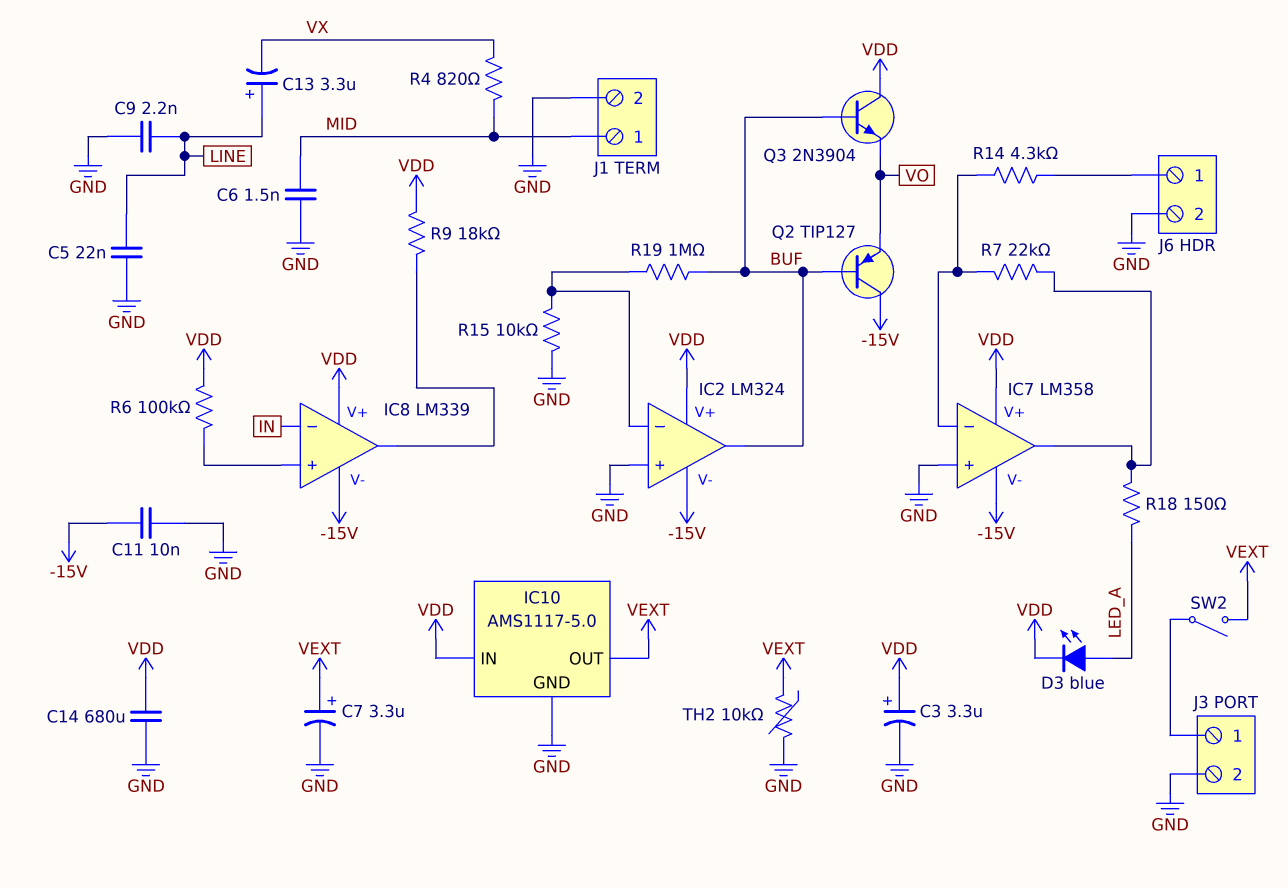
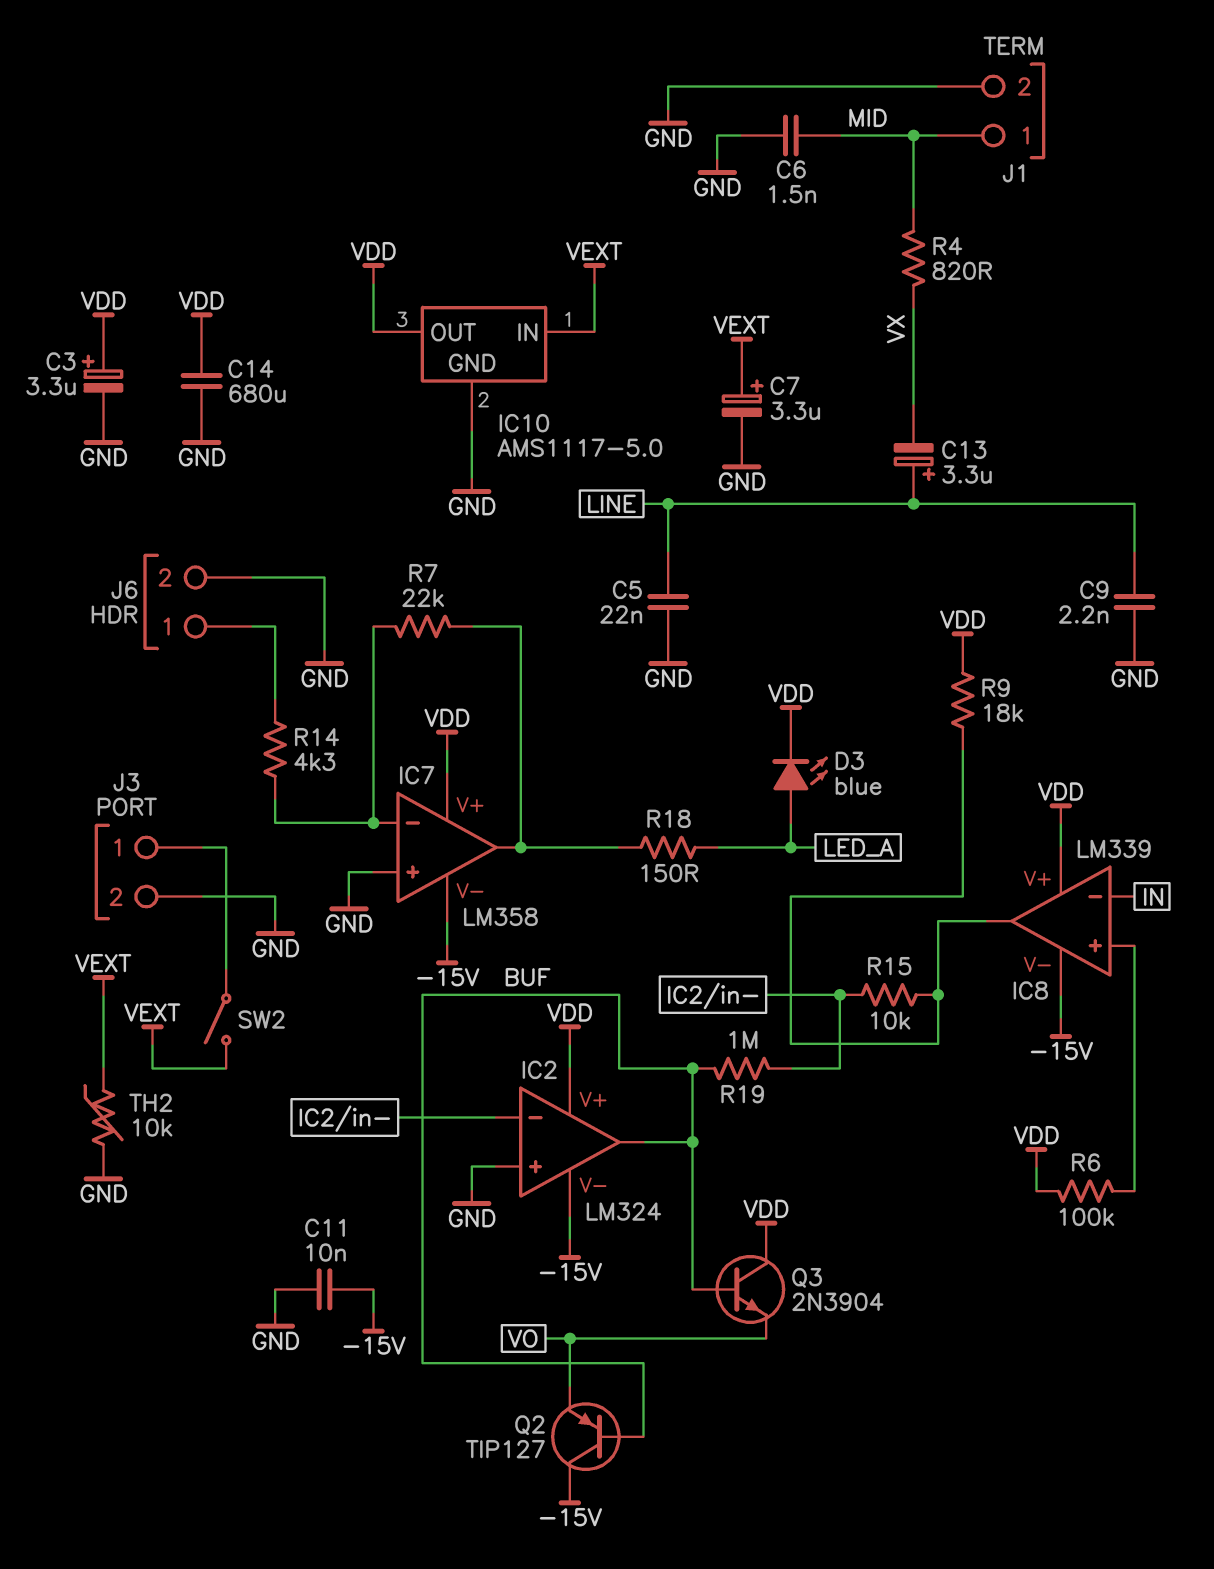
IC10 pin IN: VDD -> VEXT
IC10 pin OUT: VEXT -> VDD
R15: 10k (GND, IC2/in-) -> 10k (IC2/in-, IC8/out)

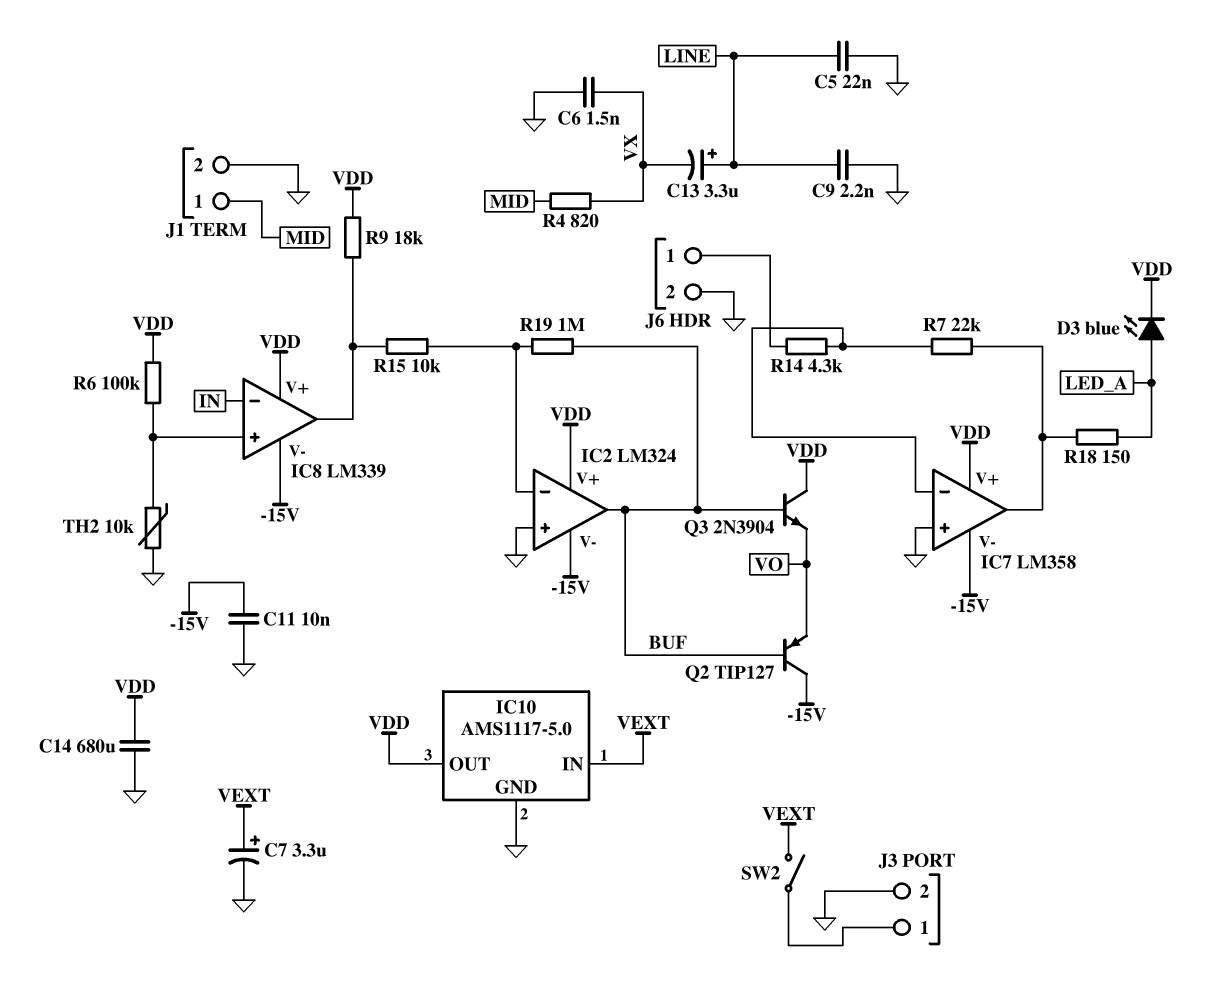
C3: 3.3uF (plus VDD, minus GND) -> none
C6: 1.5nF (GND, MID) -> 1.5nF (GND, VX)
TH2: 10k (GND, VEXT) -> 10k (GND, IC8/in+)

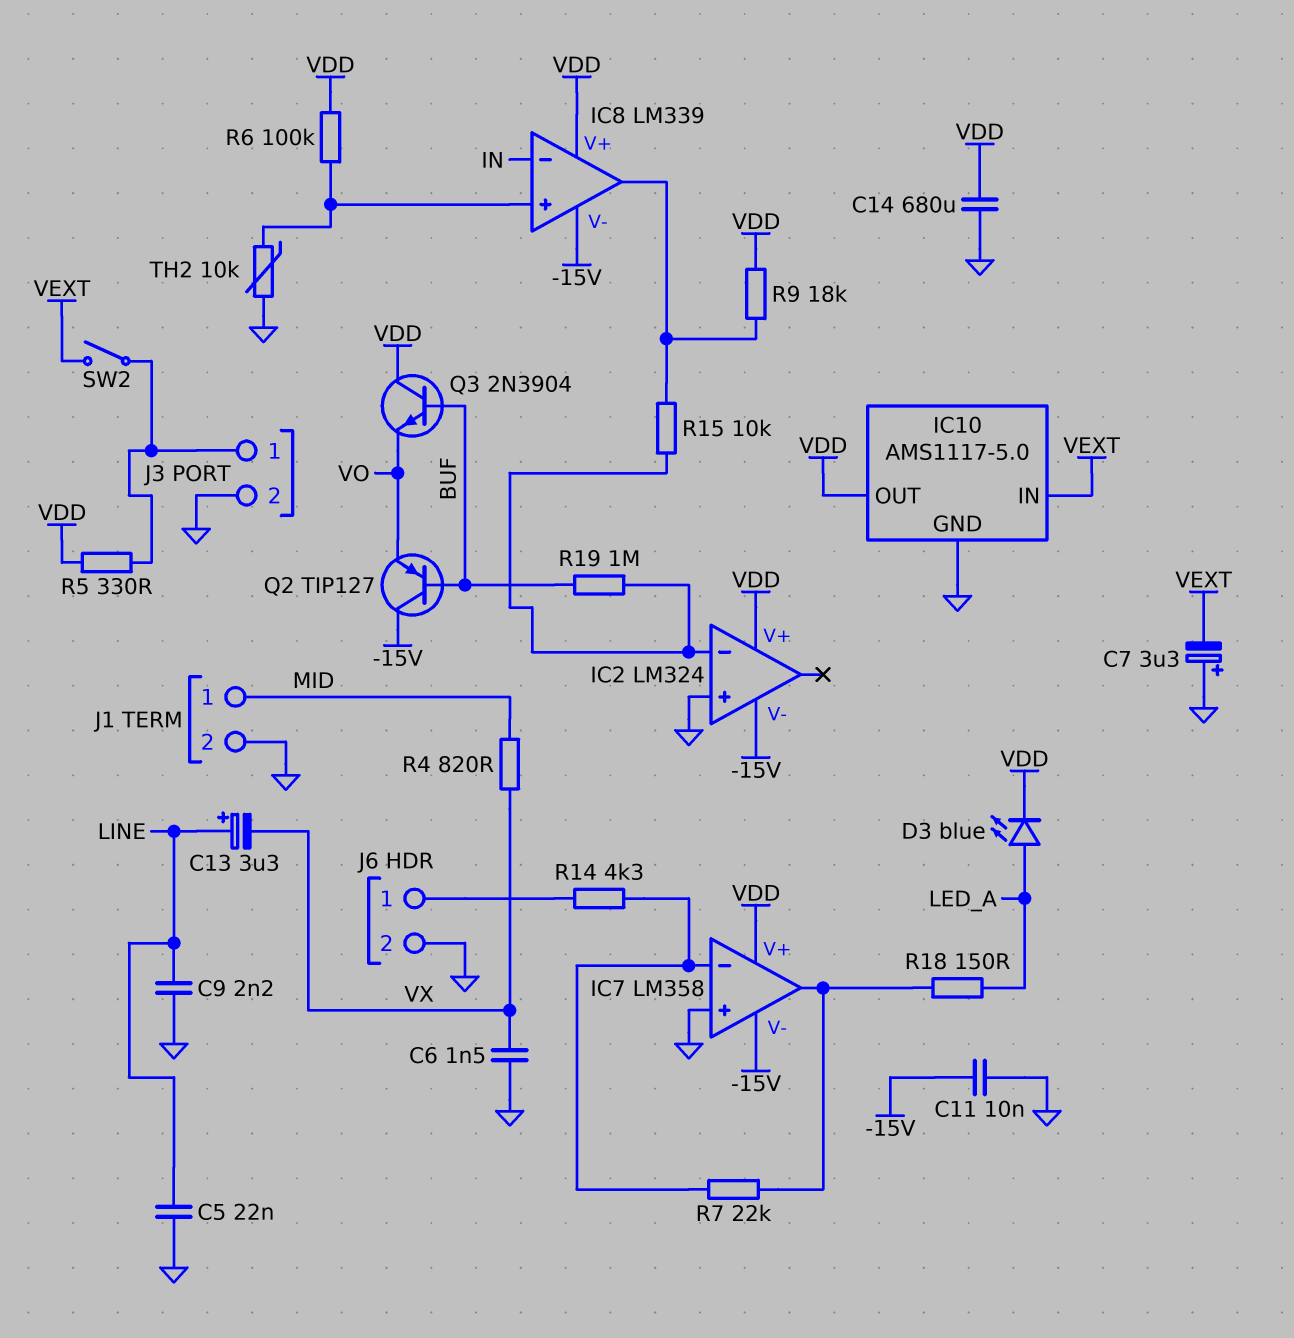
C7: 3.3uF (plus VEXT, minus GND) -> 3.3uF (plus GND, minus VEXT)
IC2 pin out: BUF -> none
R5: none -> 330 (J3/1, VDD)

